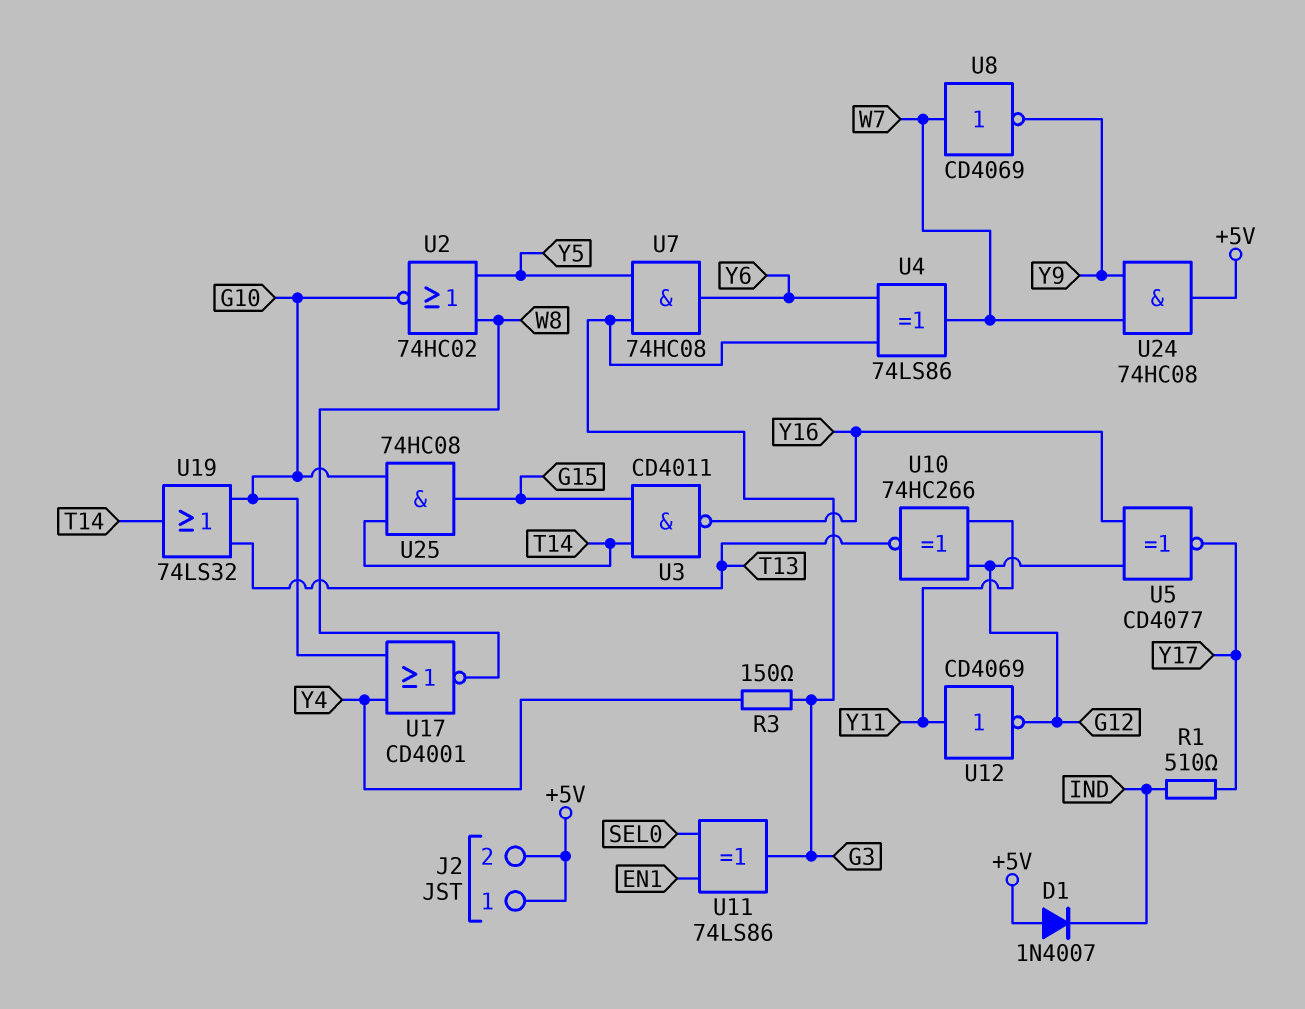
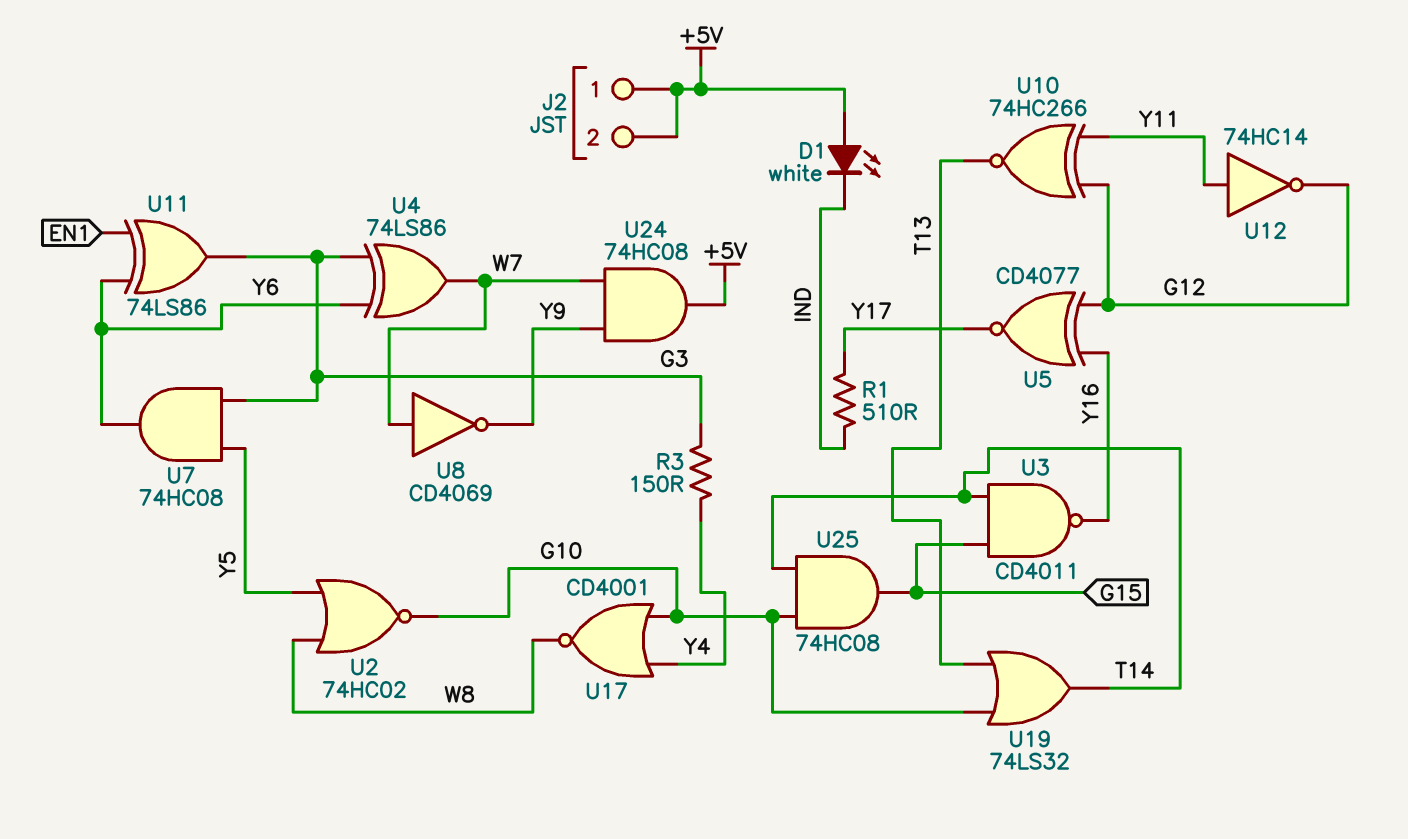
D1: diode 1N4007 (A +5V, K IND) -> LED white (A +5V, K IND)
U11: XOR 74LS86 (in EN1, in SEL0, out G3) -> XOR 74LS86 (in EN1, in Y6, out G3)
U12: NOT CD4069 (in Y11, out G12) -> NOT 74HC14 (in Y11, out G12)

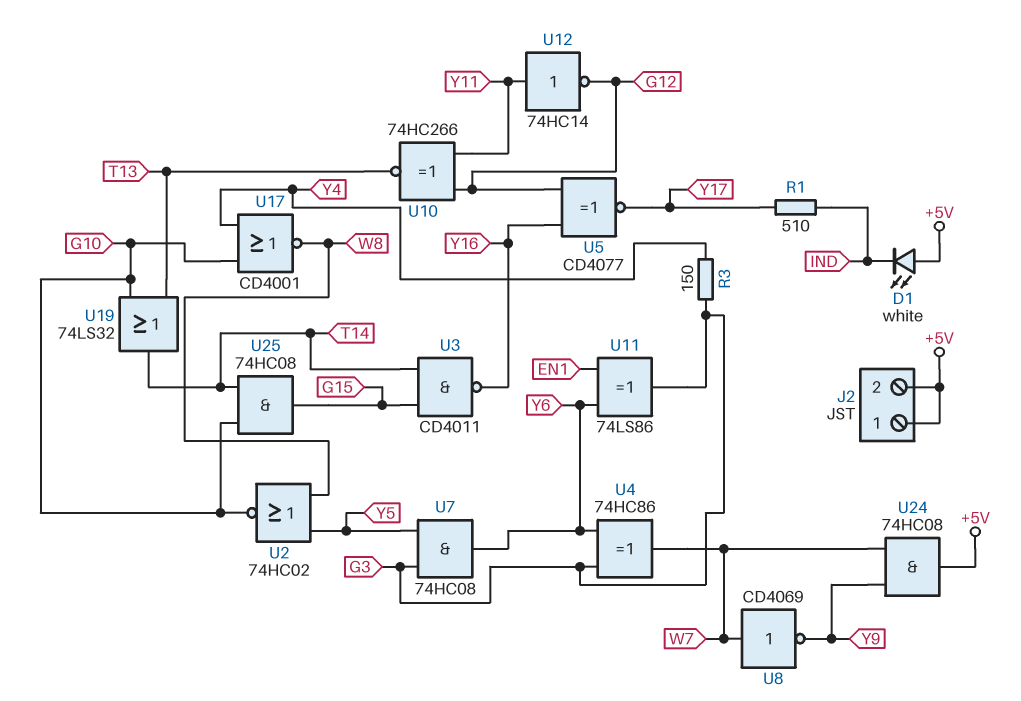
U4: XOR 74LS86 (in G3, in Y6, out W7) -> XOR 74HC86 (in G3, in Y6, out W7)

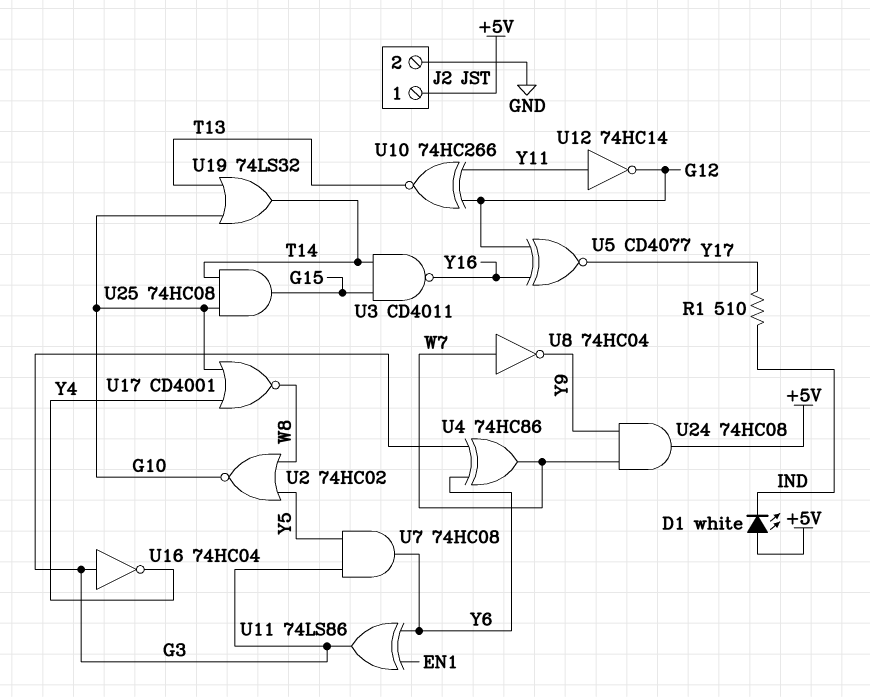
J2 pin 2: +5V -> GND
R3: 150 (G3, Y4) -> none
U8: NOT CD4069 (in W7, out Y9) -> NOT 74HC04 (in W7, out Y9)
U16: none -> NOT 74HC04 (in G3, out Y4)

